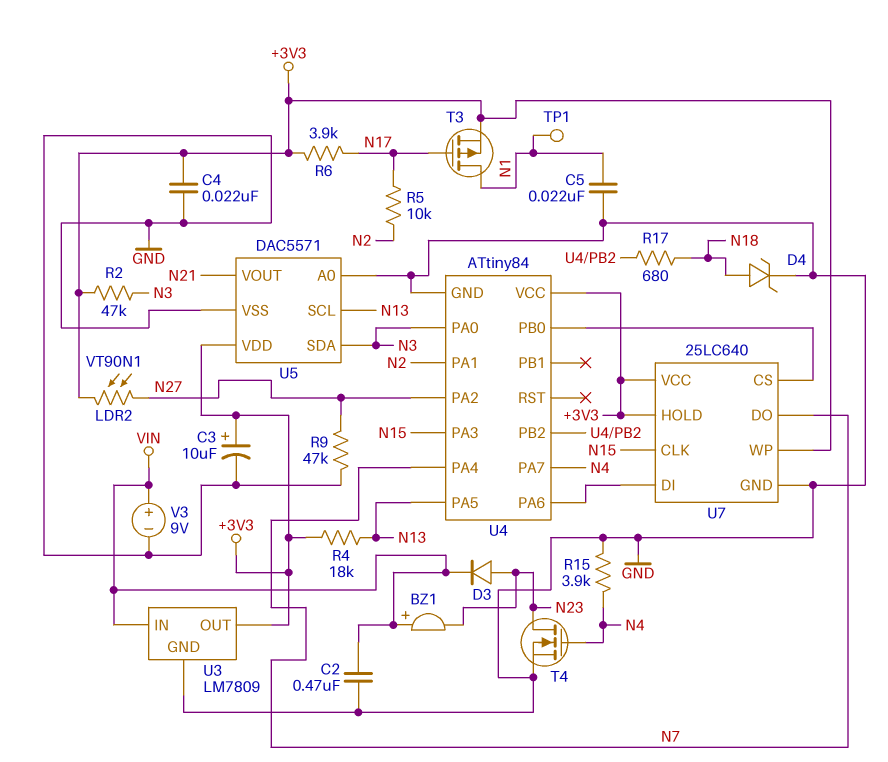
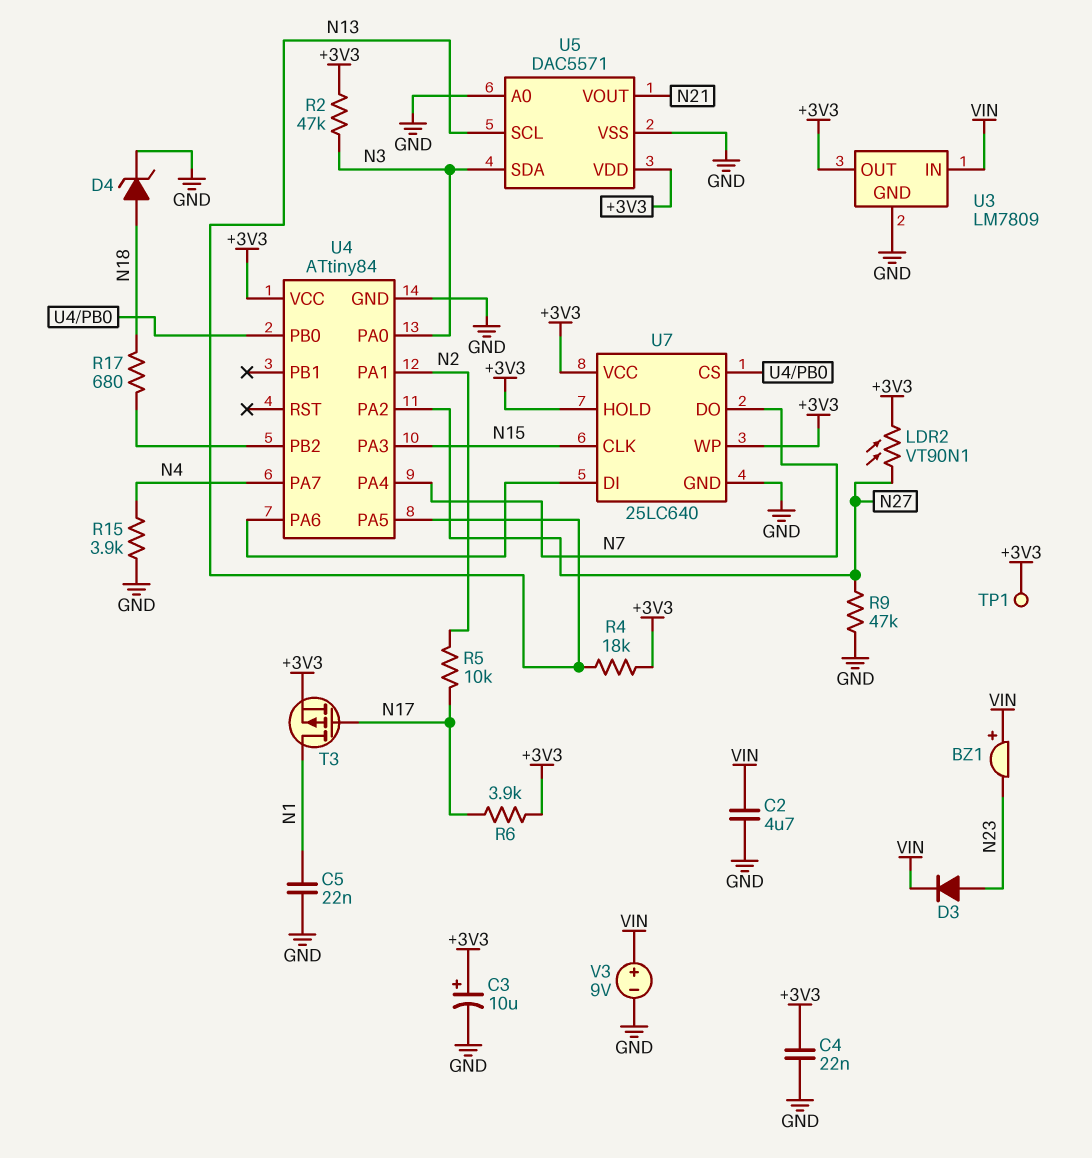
C2: 470nF (GND, VIN) -> 4.7uF (GND, VIN)
T4: NMOS (G N4, D N23, S GND) -> none
TP1: test point (N1) -> test point (+3V3)

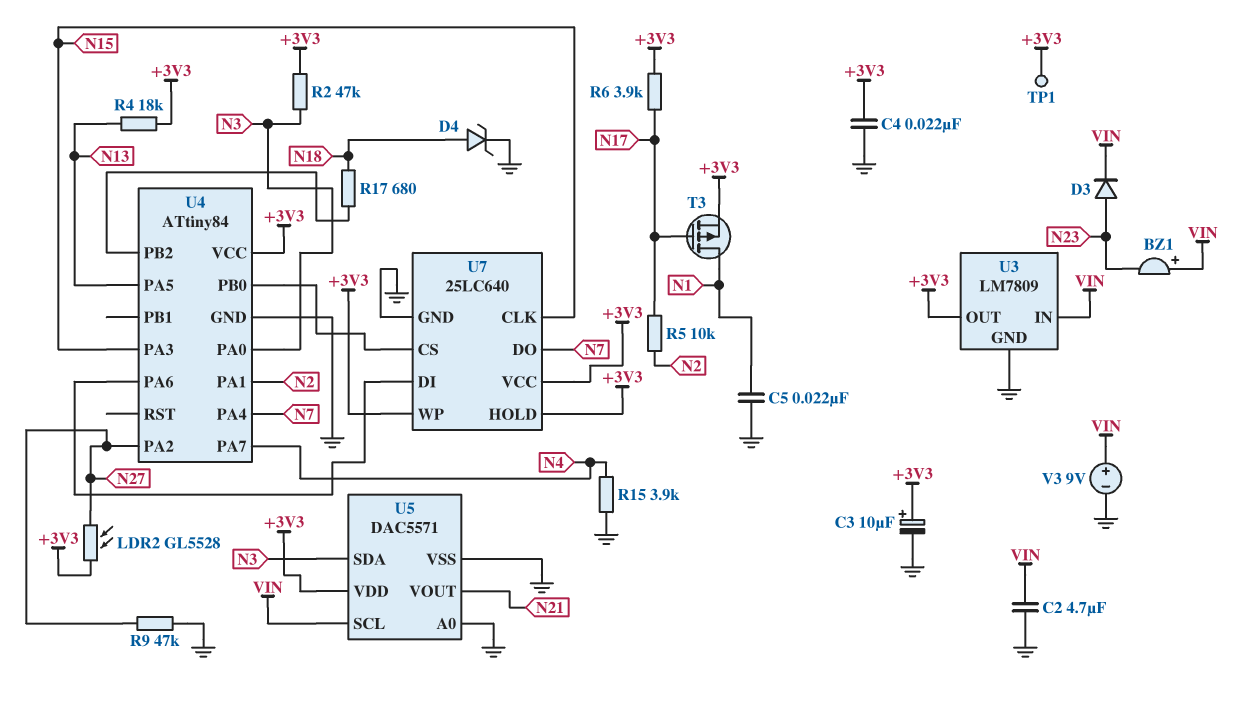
LDR2: VT90N1 (+3V3, N27) -> GL5528 (+3V3, N27)
U5 pin SCL: N13 -> VIN

